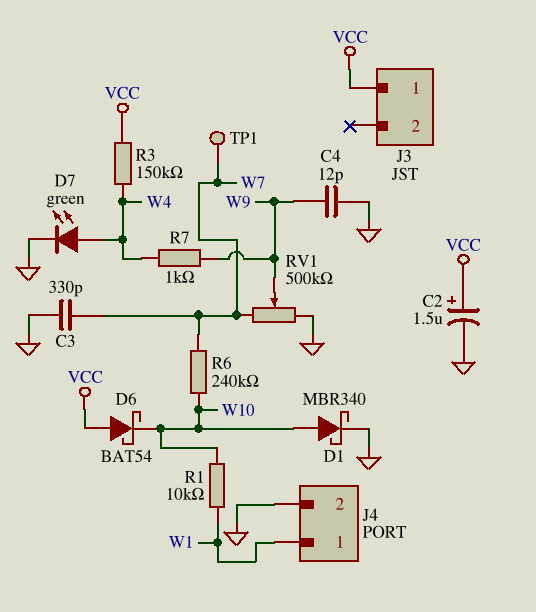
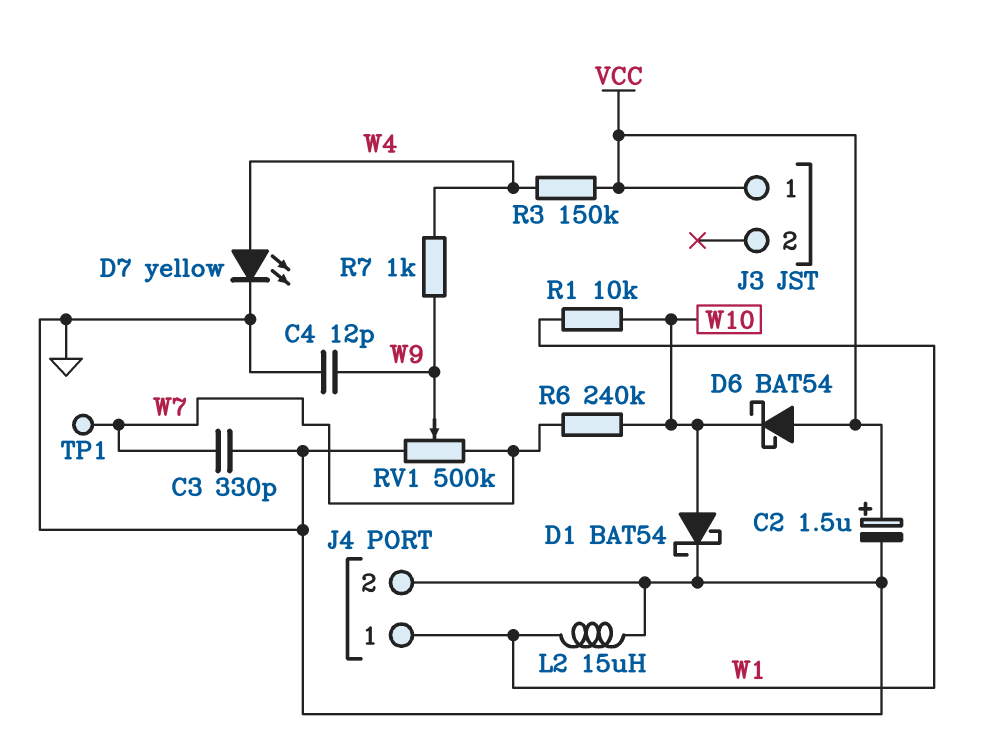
D1: schottky MBR340 (A W10, K GND) -> schottky BAT54 (A W10, K GND)
D7: LED green (A W4, K GND) -> LED yellow (A W4, K GND)
L2: none -> 15uH (GND, W1)

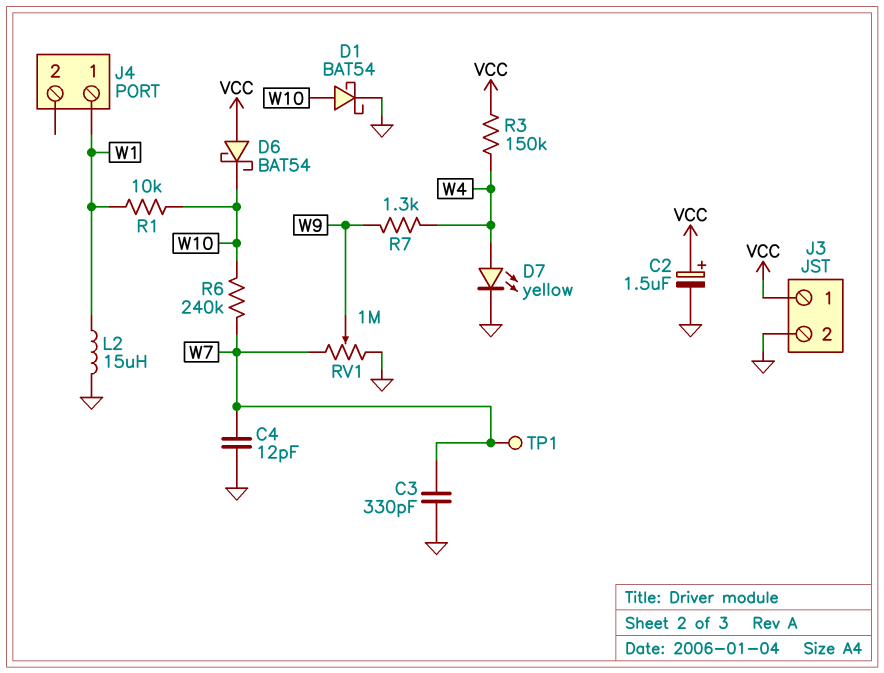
C4: 12pF (GND, W9) -> 12pF (GND, W7)
J3 pin 2: none -> GND
J4 pin 2: GND -> none
R7: 1k (W4, W9) -> 1.3k (W4, W9)
RV1: 500k (GND, W7, wiper W9) -> 1M (GND, W7, wiper W9)

